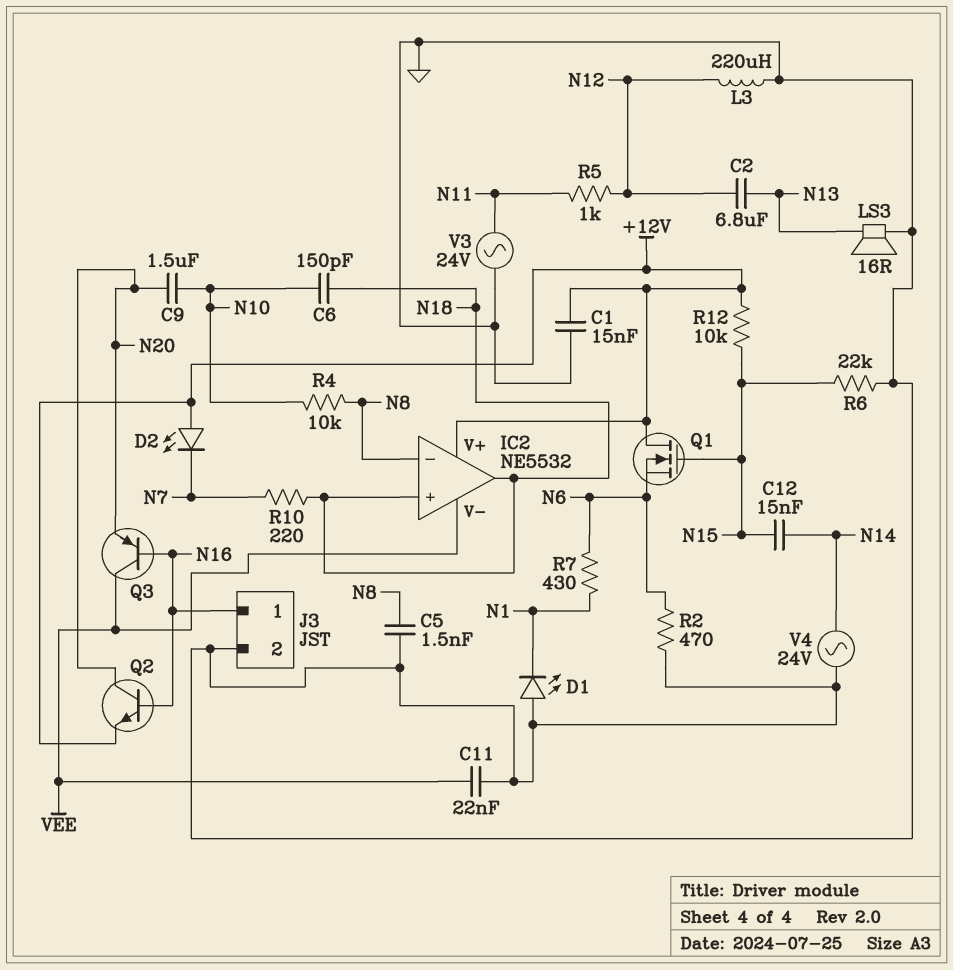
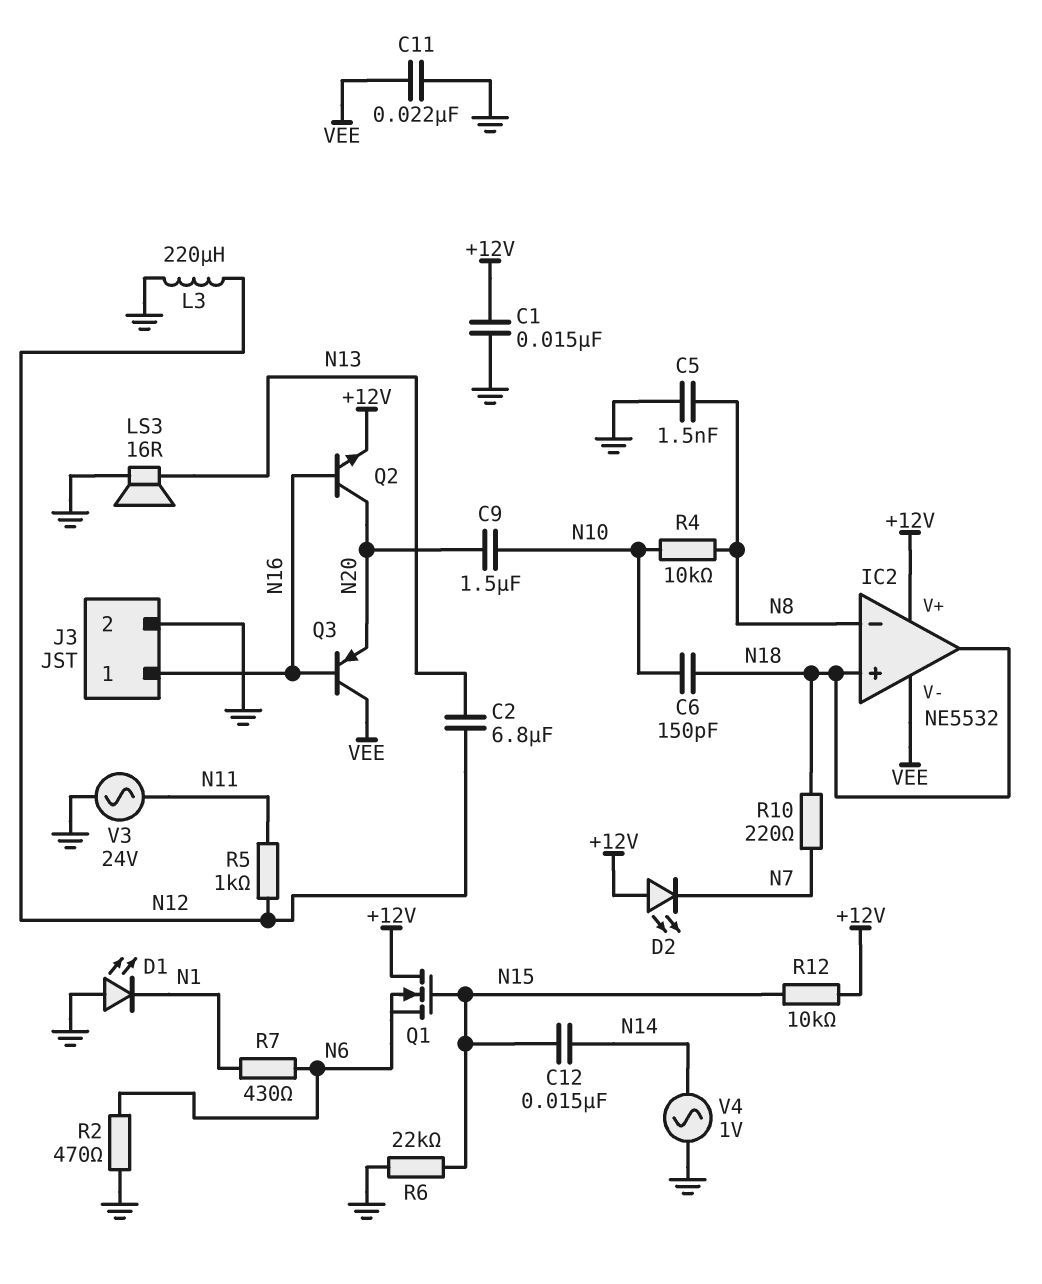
V4: AC 24V (GND, N14) -> AC 1V (GND, N14)

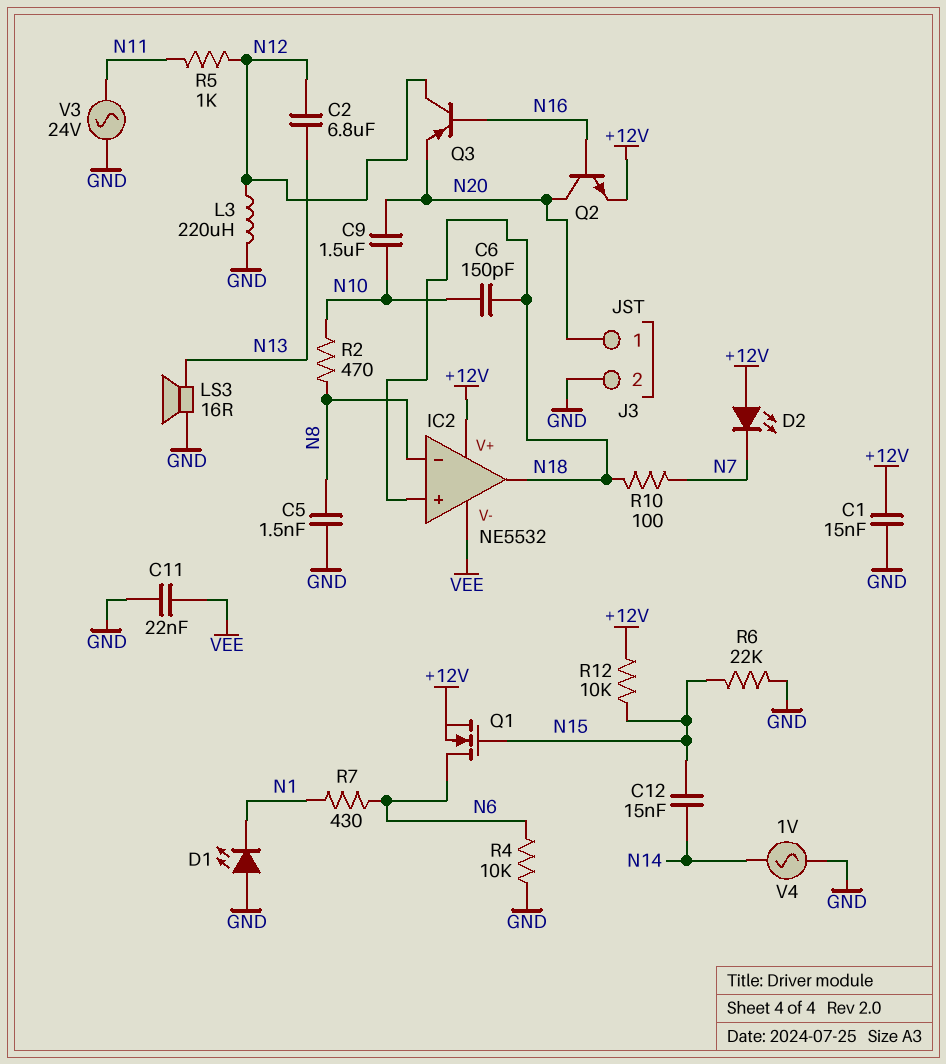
J3 pin 1: N16 -> N20
Q1: NMOS (G N15, D +12V, S N6) -> NMOS (G N15, D N6, S +12V)
Q3: PNP (B N16, C VEE, E N20) -> PNP (B N16, C N12, E N20)
R2: 470 (GND, N6) -> 470 (N8, N10)
R4: 10k (N8, N10) -> 10k (GND, N6)
R10: 220 (N7, N18) -> 100 (N7, N18)

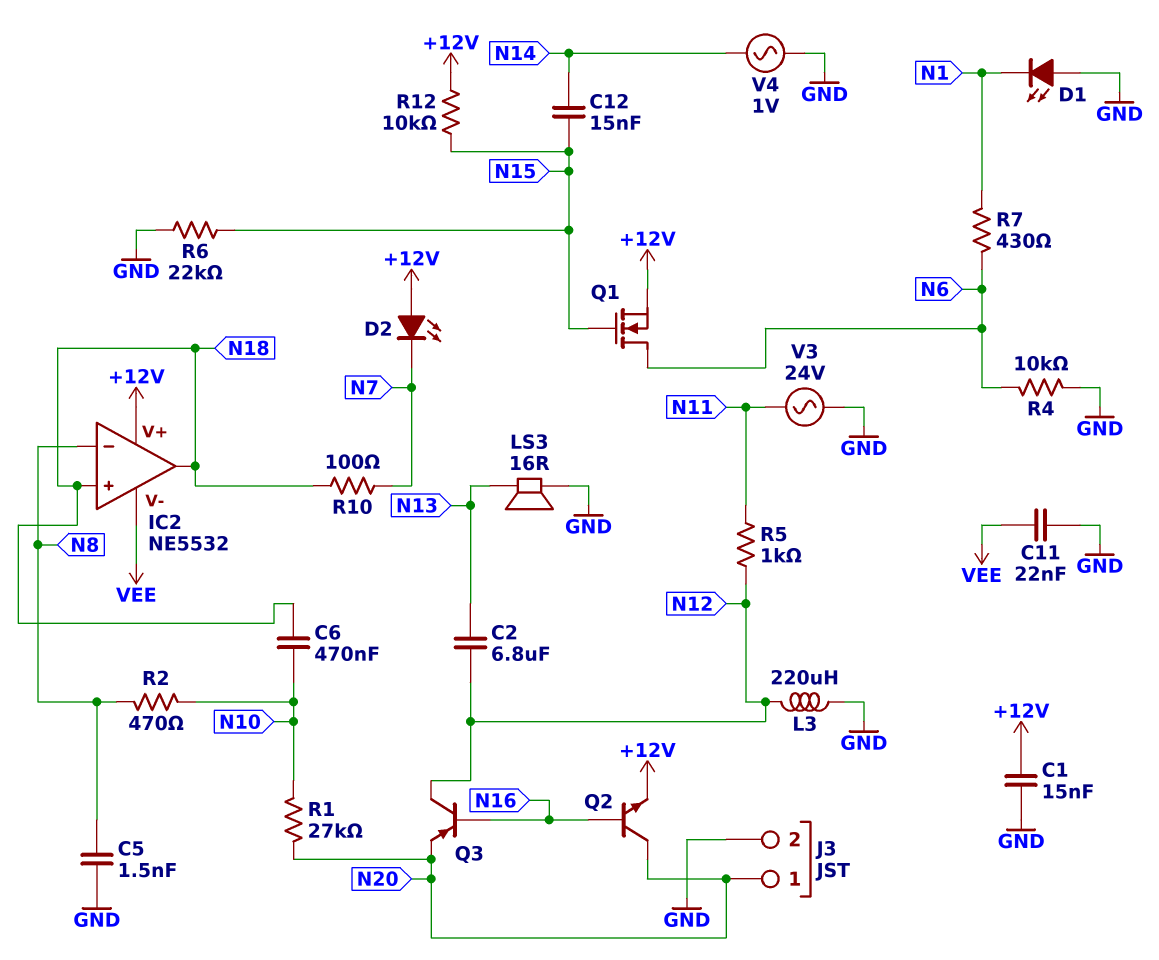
C6: 150pF (N10, N18) -> 470nF (N10, N18)
C9: 1.5uF (N10, N20) -> none
R1: none -> 27k (N10, N20)

